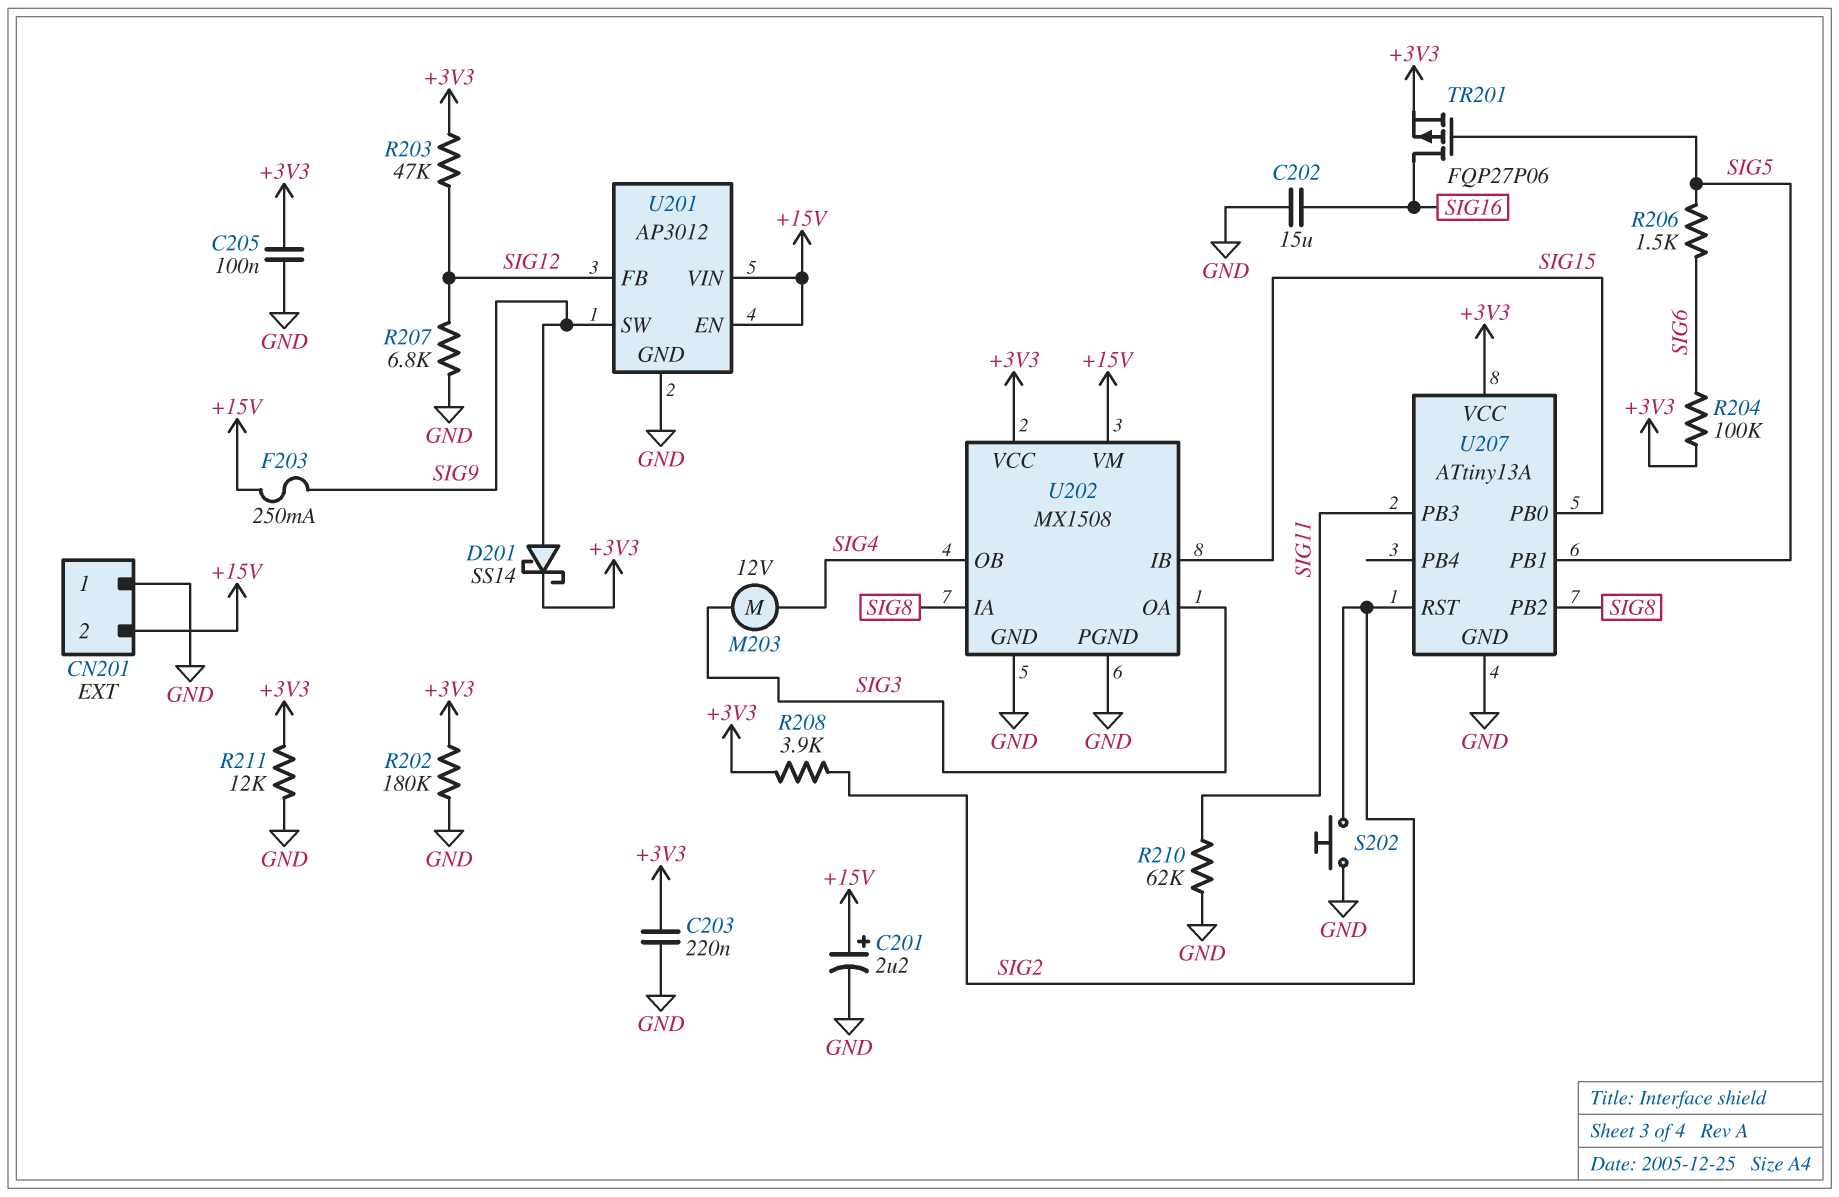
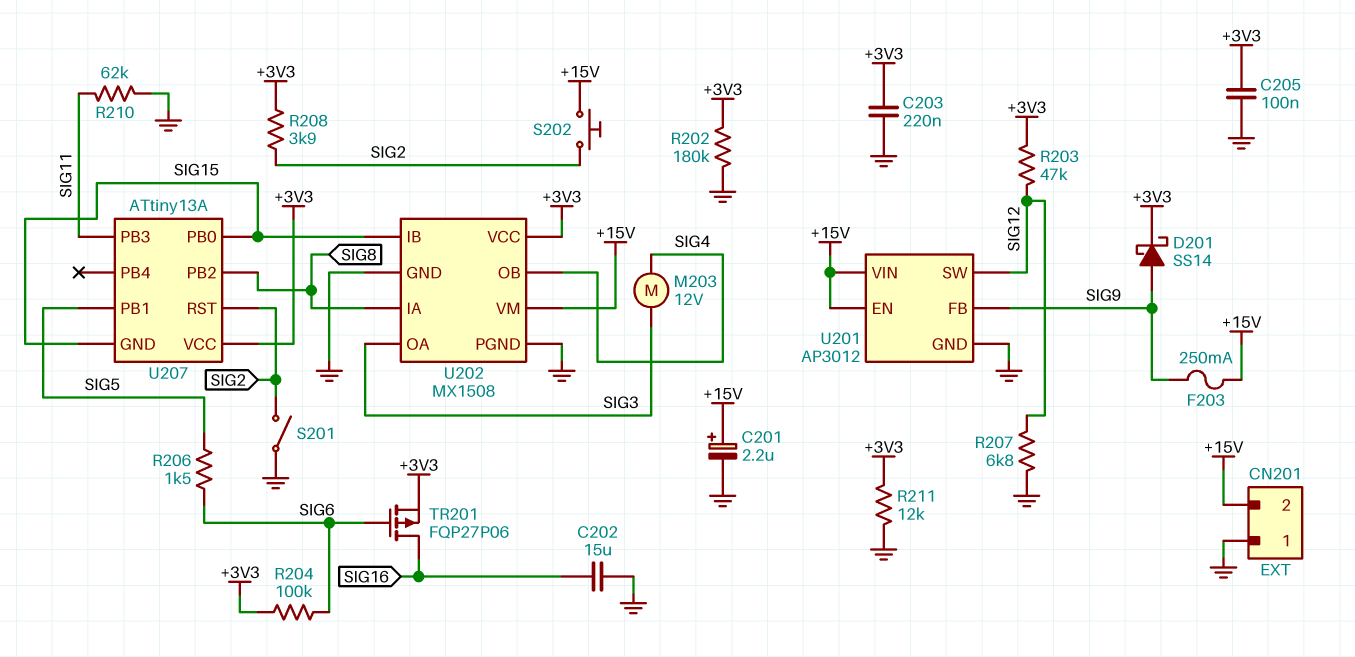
S201: none -> switch (GND, SIG2)
S202: button (GND, SIG2) -> button (+15V, SIG2)
TR201: PMOS FQP27P06 (G SIG5, D SIG16, S +3V3) -> PMOS FQP27P06 (G SIG6, D SIG16, S +3V3)
U201 pin FB: SIG12 -> SIG9
U201 pin SW: SIG9 -> SIG12
U207 pin GND: GND -> SIG15

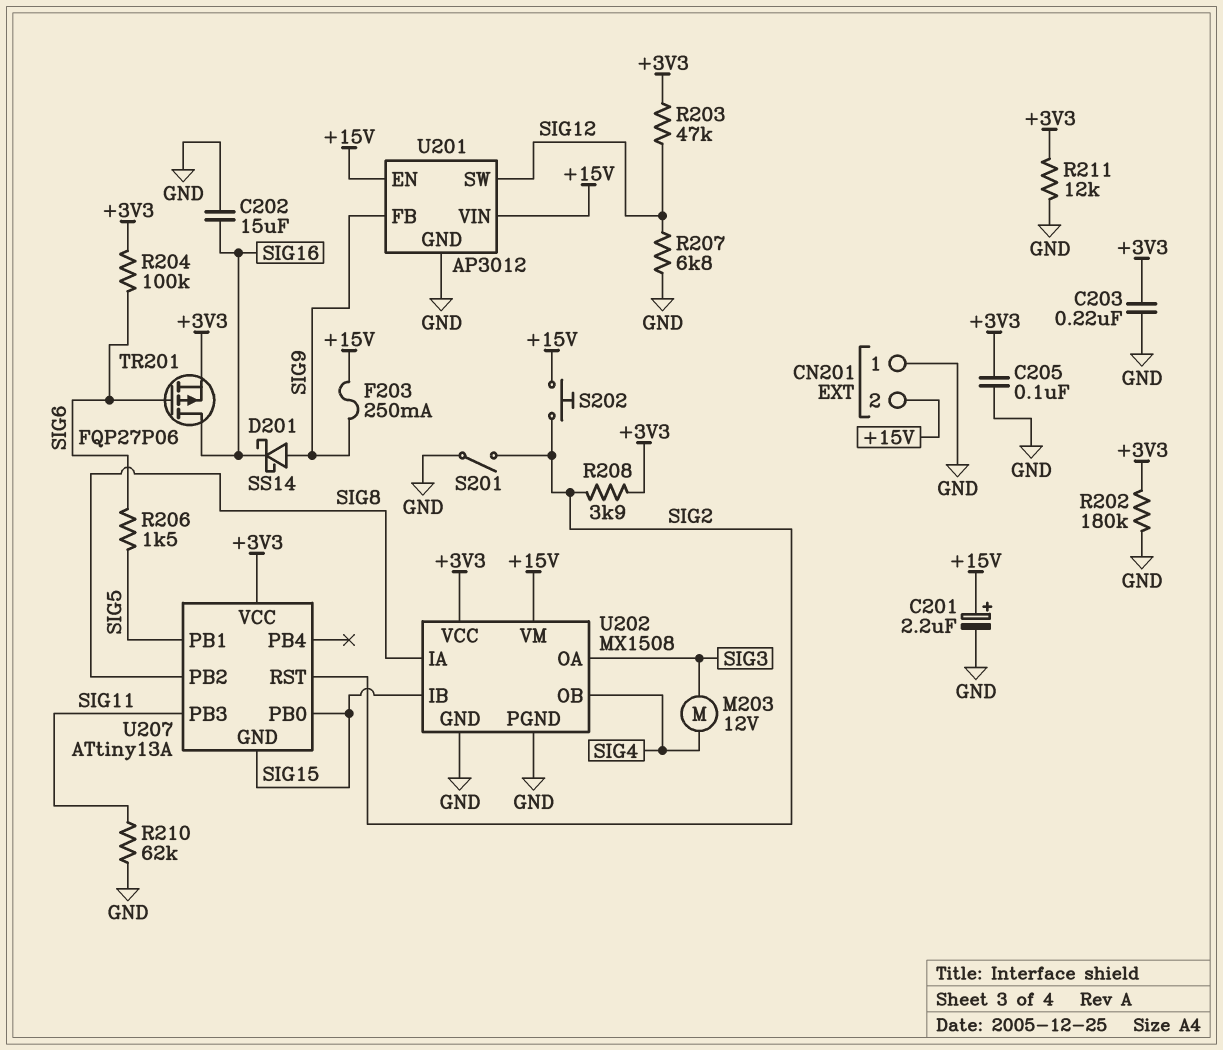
D201: schottky SS14 (A SIG9, K +3V3) -> schottky SS14 (A SIG9, K SIG16)

